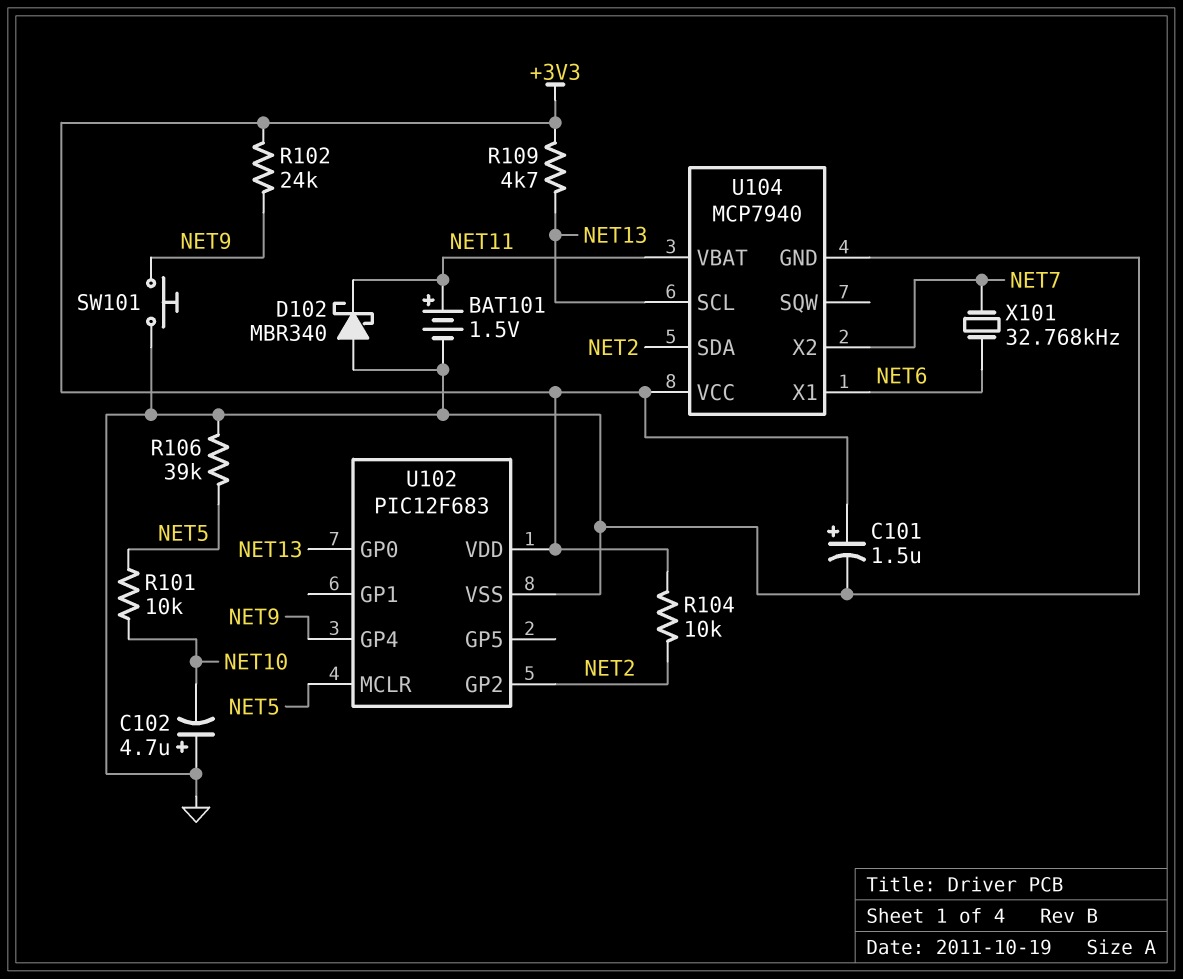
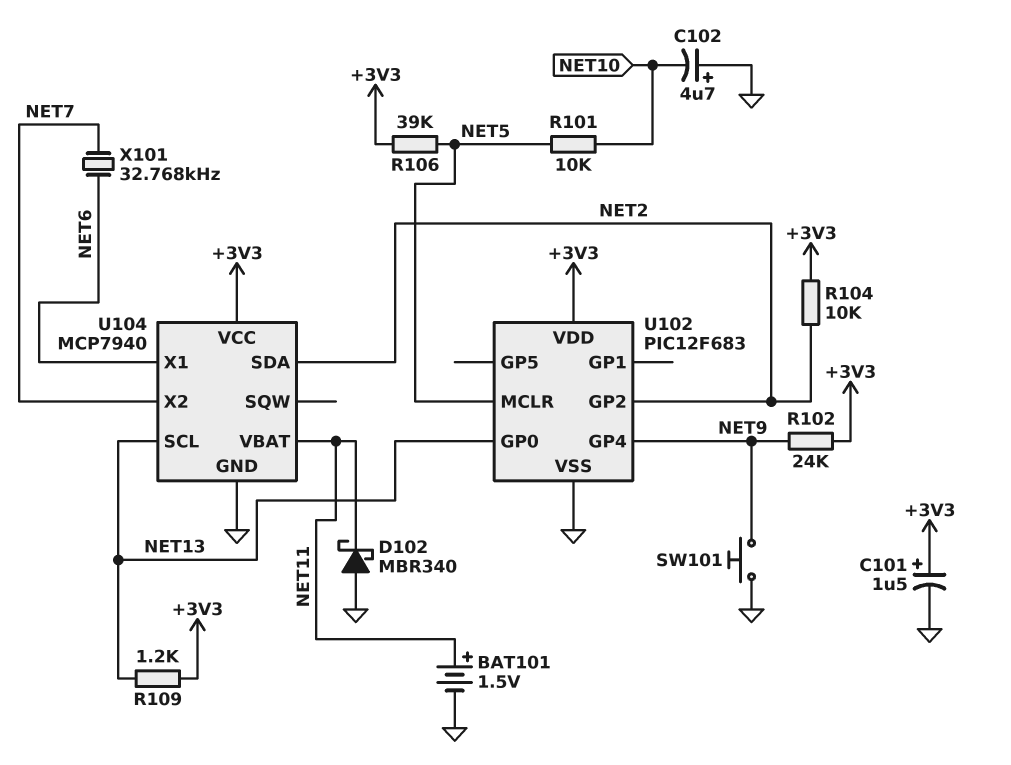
R106: 39k (GND, NET5) -> 39k (+3V3, NET5)
R109: 4.7k (+3V3, NET13) -> 1.2k (+3V3, NET13)

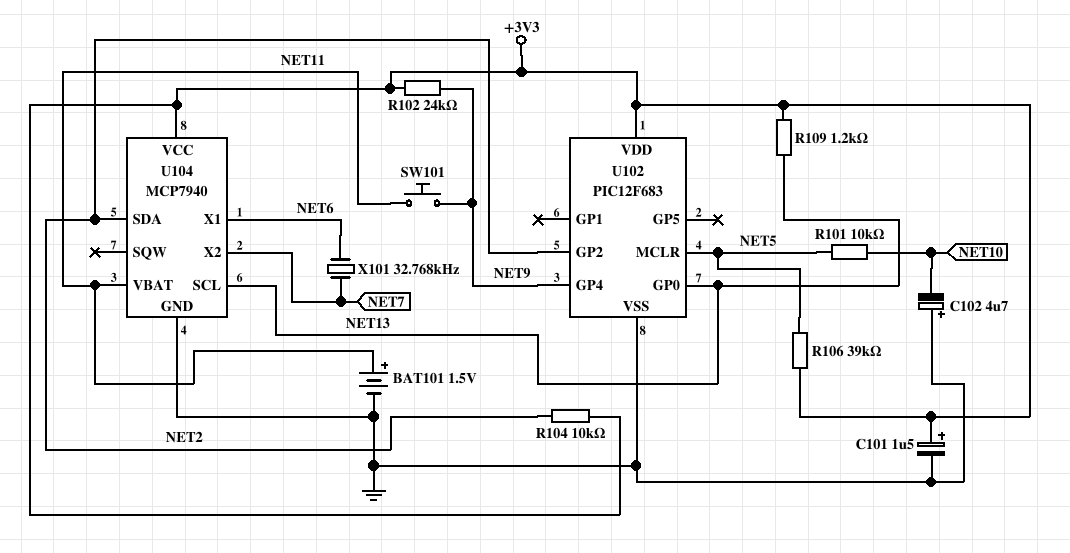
D102: schottky MBR340 (A GND, K NET11) -> none
SW101: button (GND, NET9) -> button (NET9, NET11)

